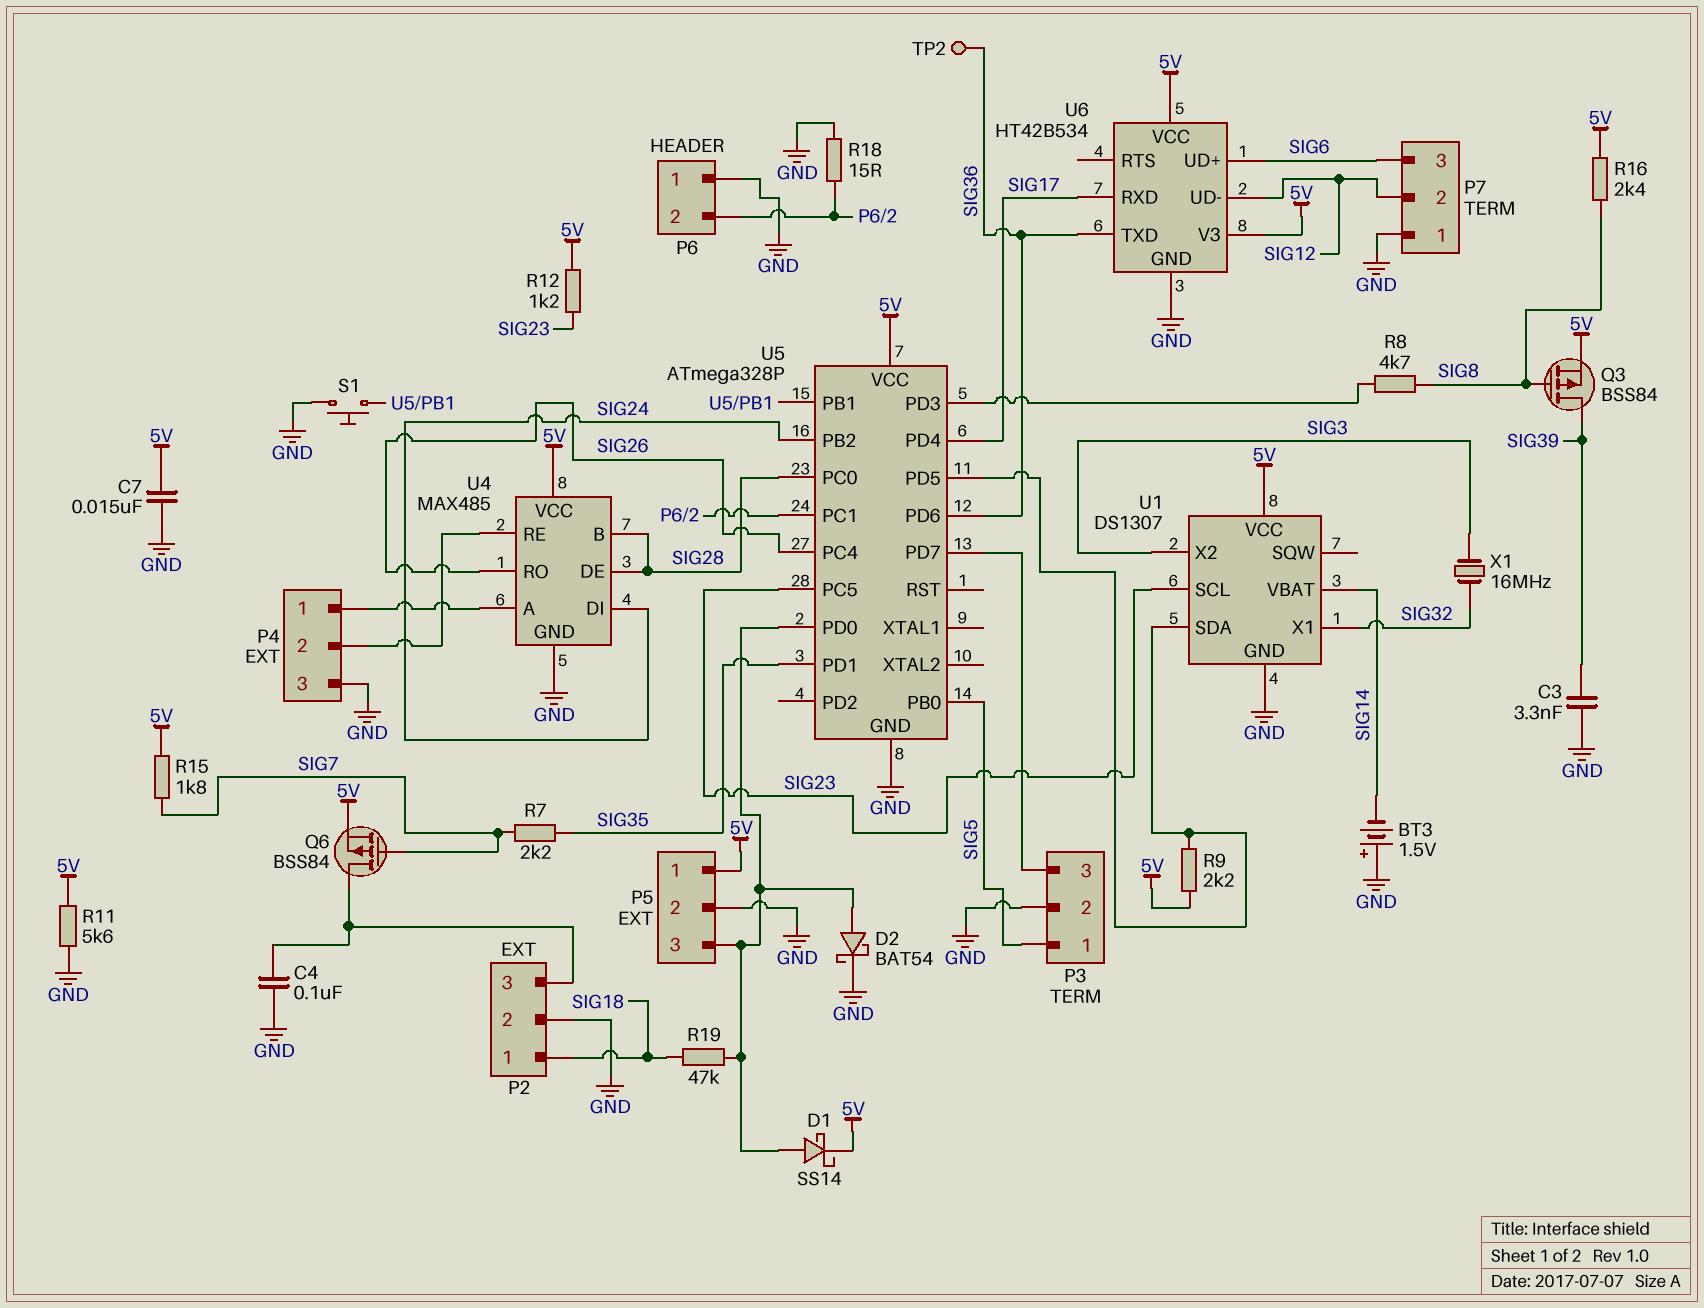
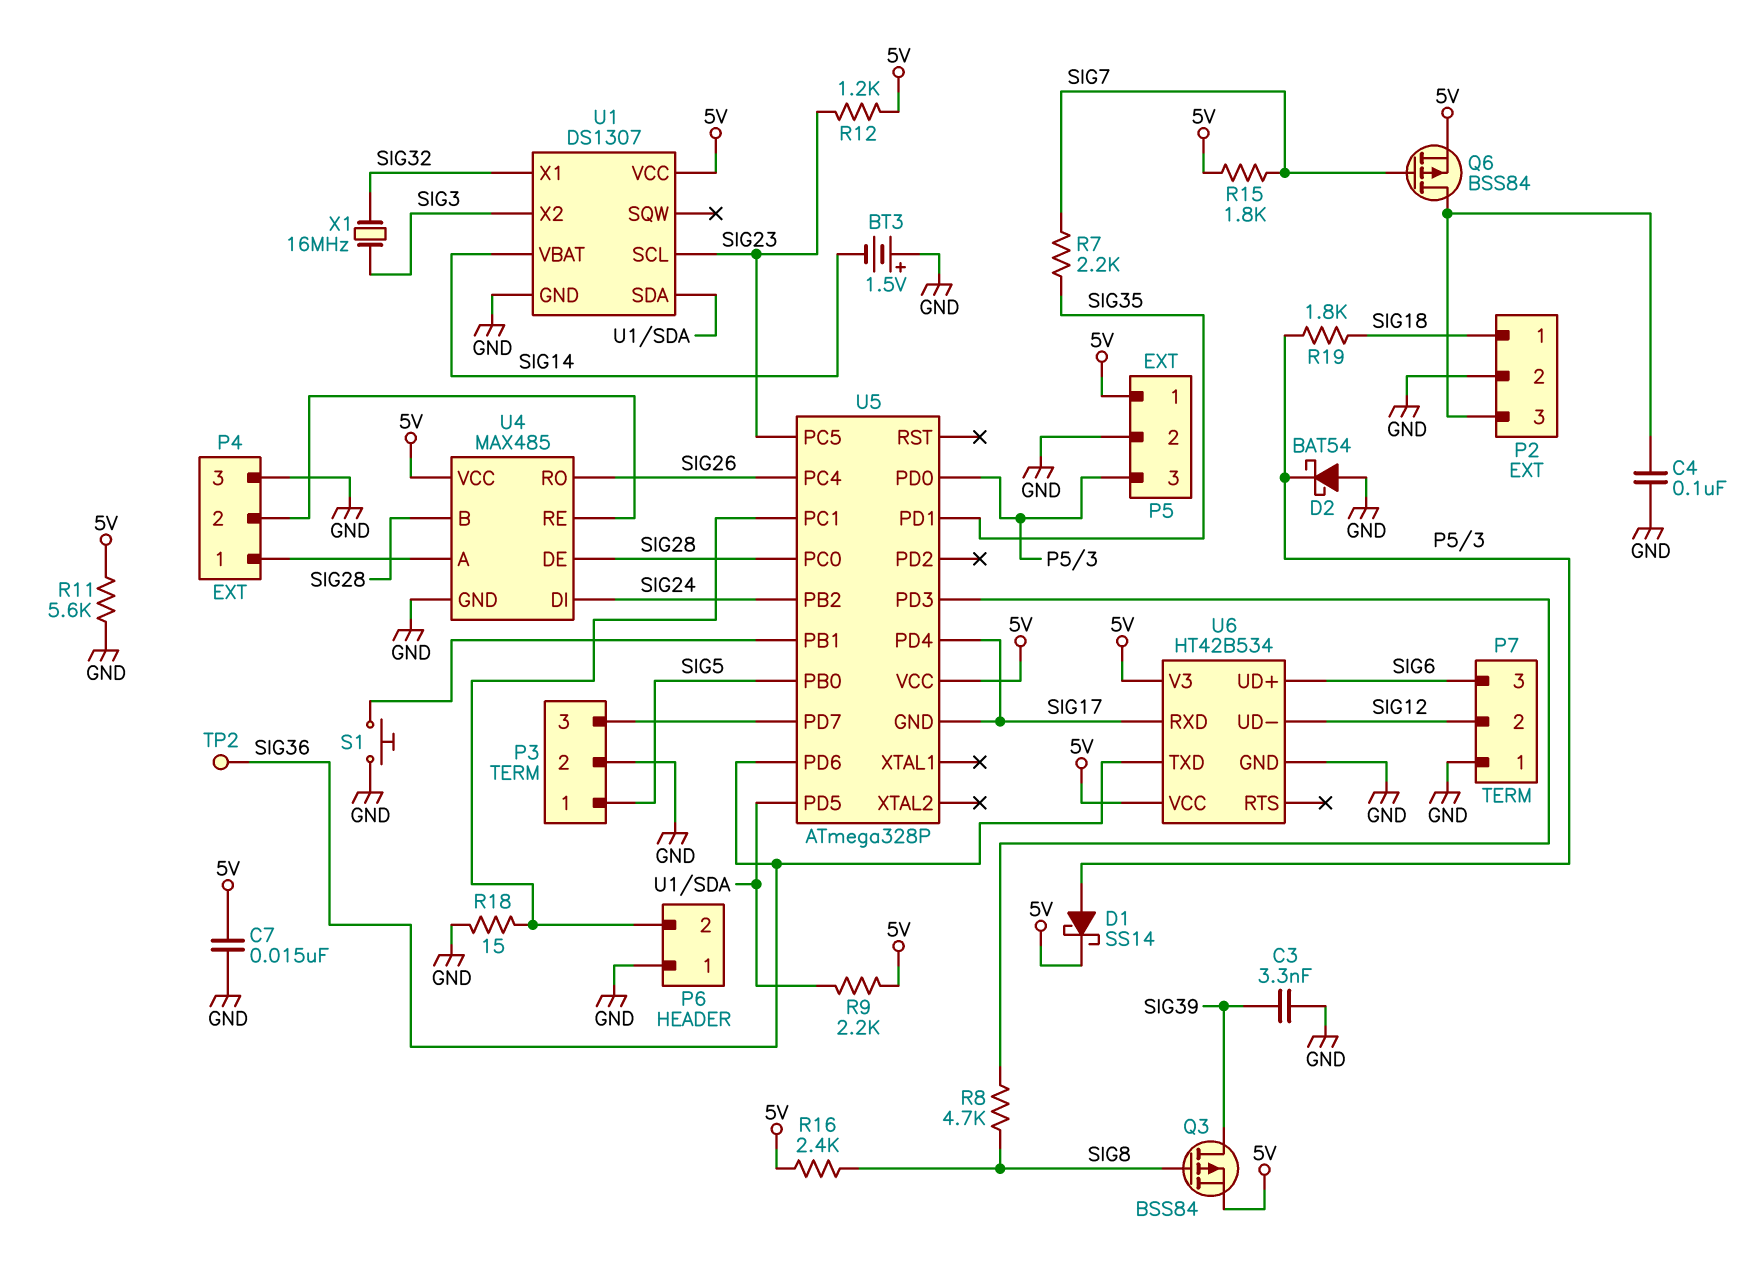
D2: schottky BAT54 (A P5/3, K GND) -> schottky BAT54 (A GND, K P5/3)
R19: 47k (P5/3, SIG18) -> 1.8k (P5/3, SIG18)
U5 pin GND: GND -> SIG17

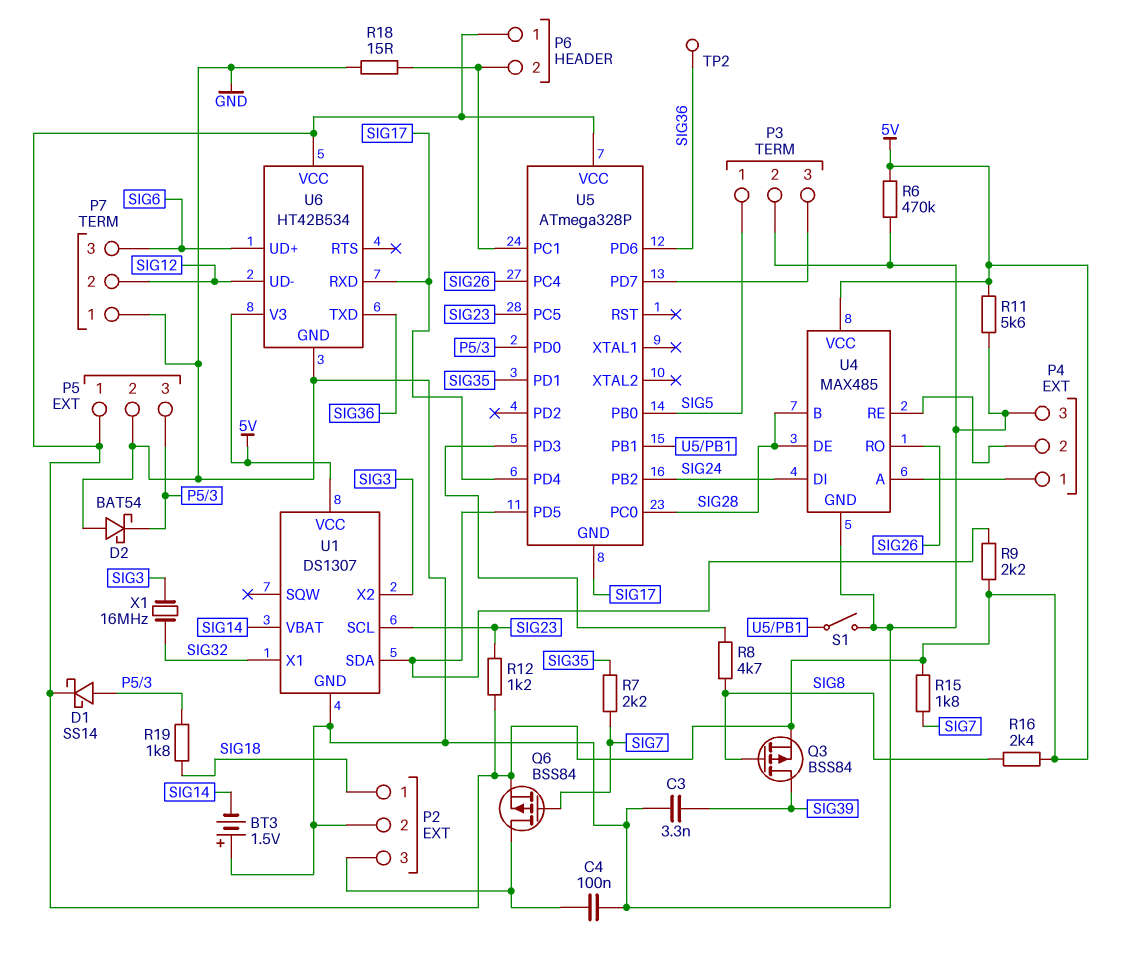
C7: 15nF (5V, GND) -> none
P6 pin 1: GND -> 5V
R6: none -> 470k (5V, GND)
S1: button (GND, U5/PB1) -> switch (GND, U5/PB1)

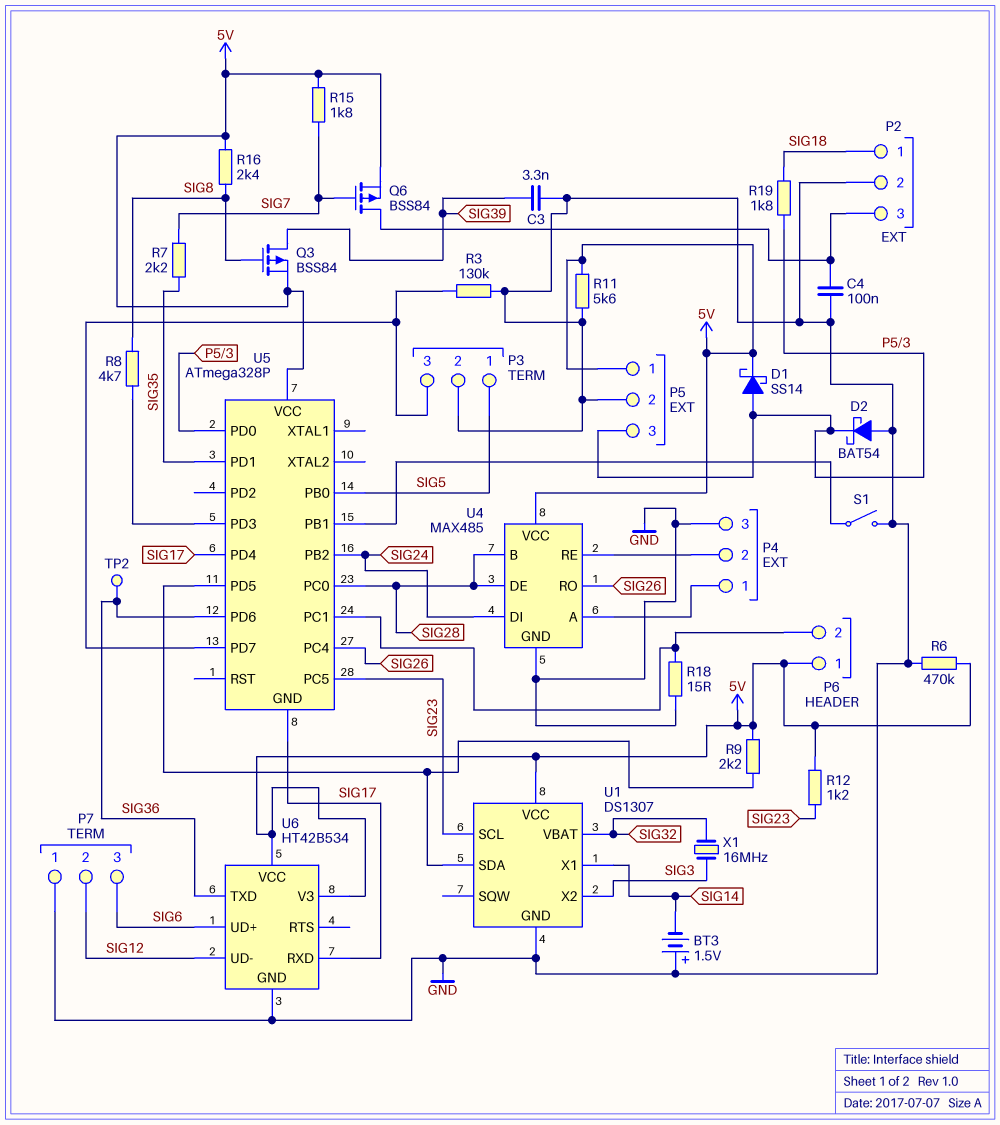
R3: none -> 130k (GND, P3/3)
U1 pin VBAT: SIG14 -> SIG32
U1 pin X1: SIG32 -> SIG14

